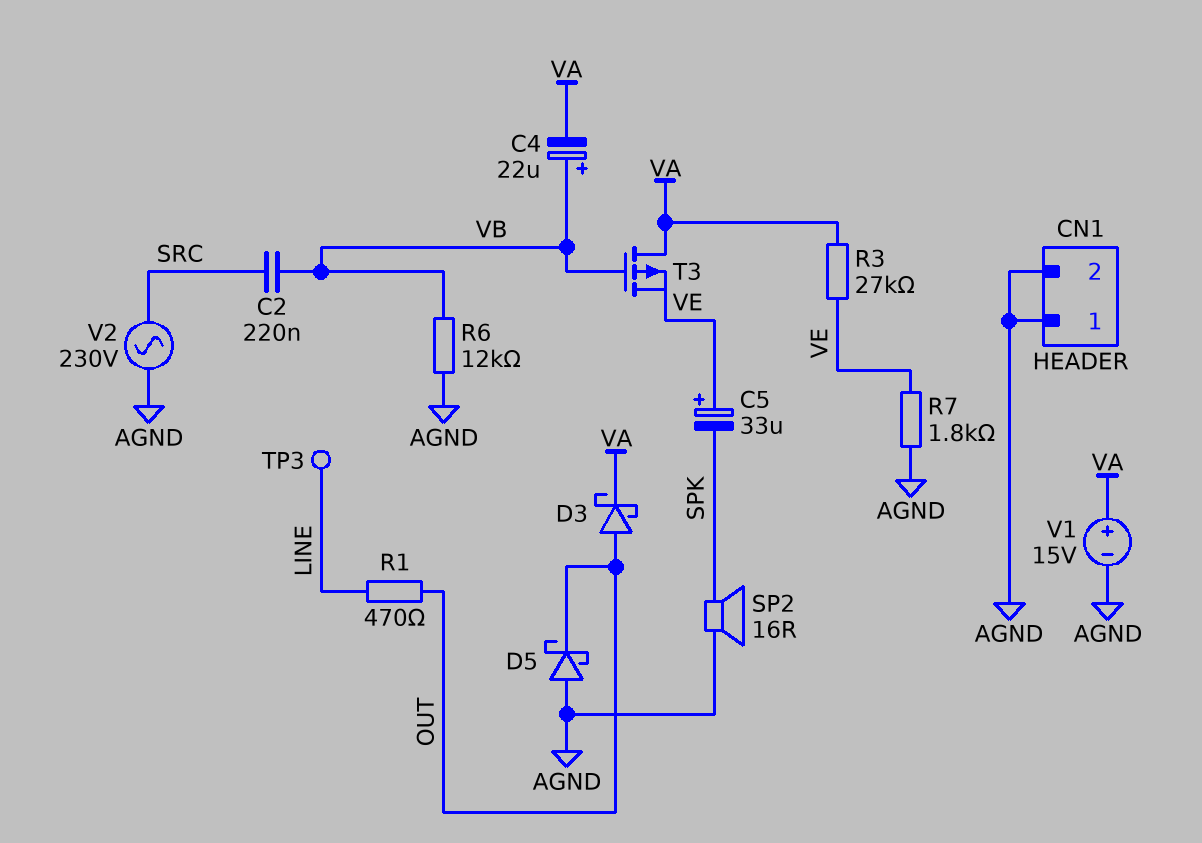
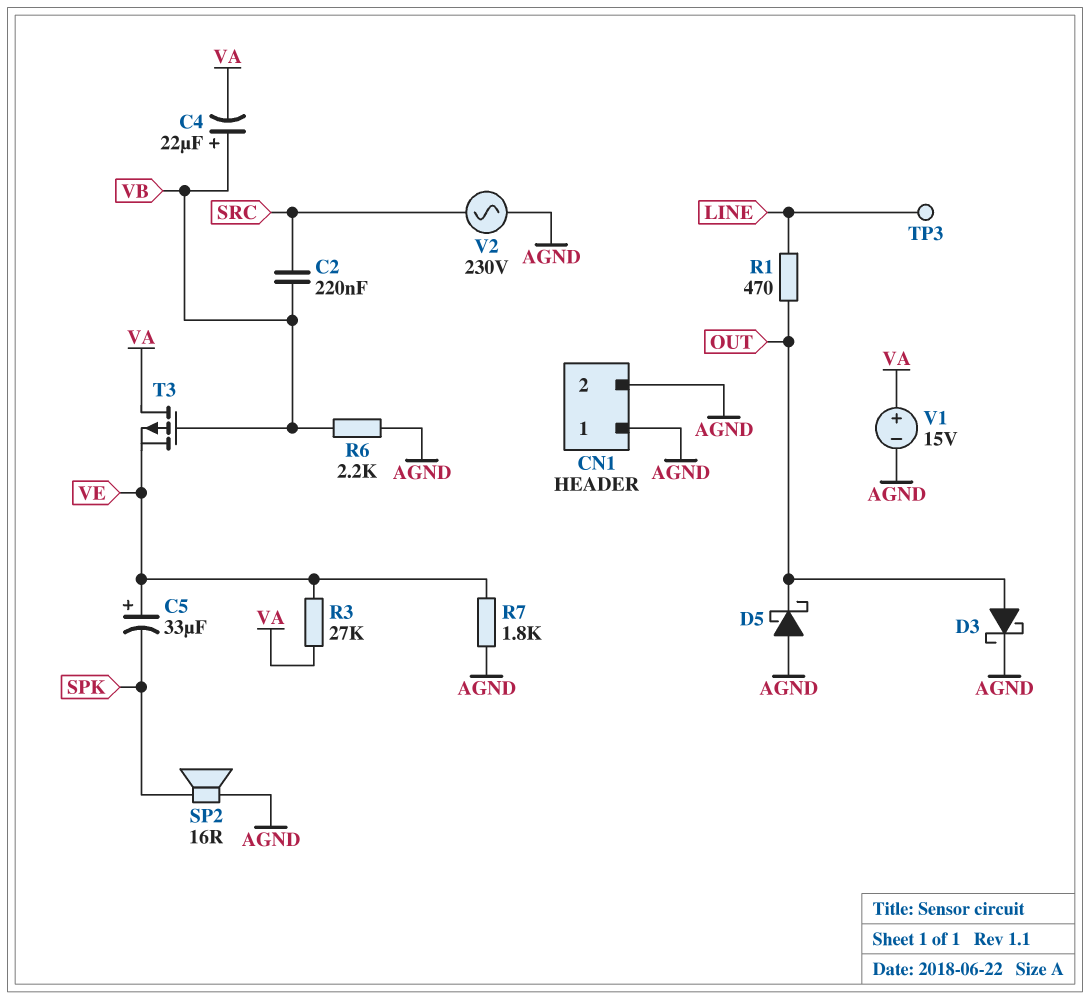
D3: schottky (A OUT, K VA) -> schottky (A OUT, K AGND)
R6: 12k (AGND, VB) -> 2.2k (AGND, VB)

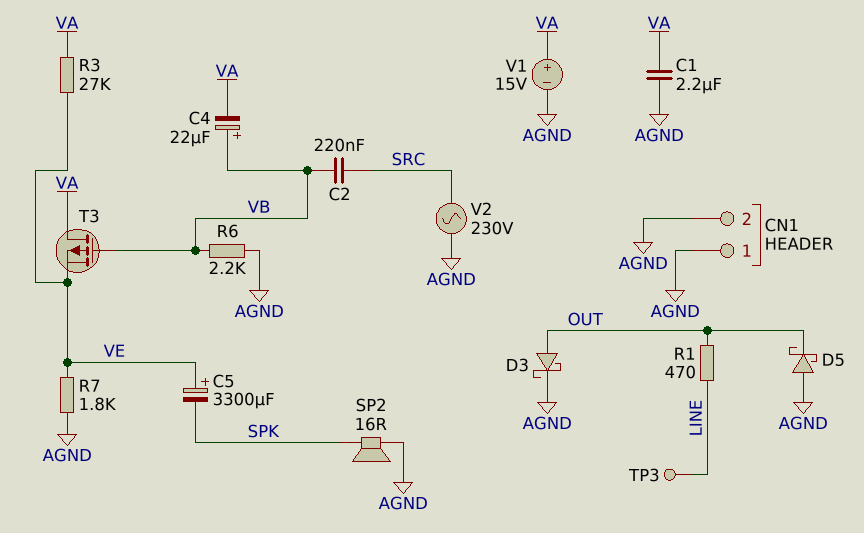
C1: none -> 2.2uF (AGND, VA)
C5: 33uF (plus VE, minus SPK) -> 3300uF (plus VE, minus SPK)

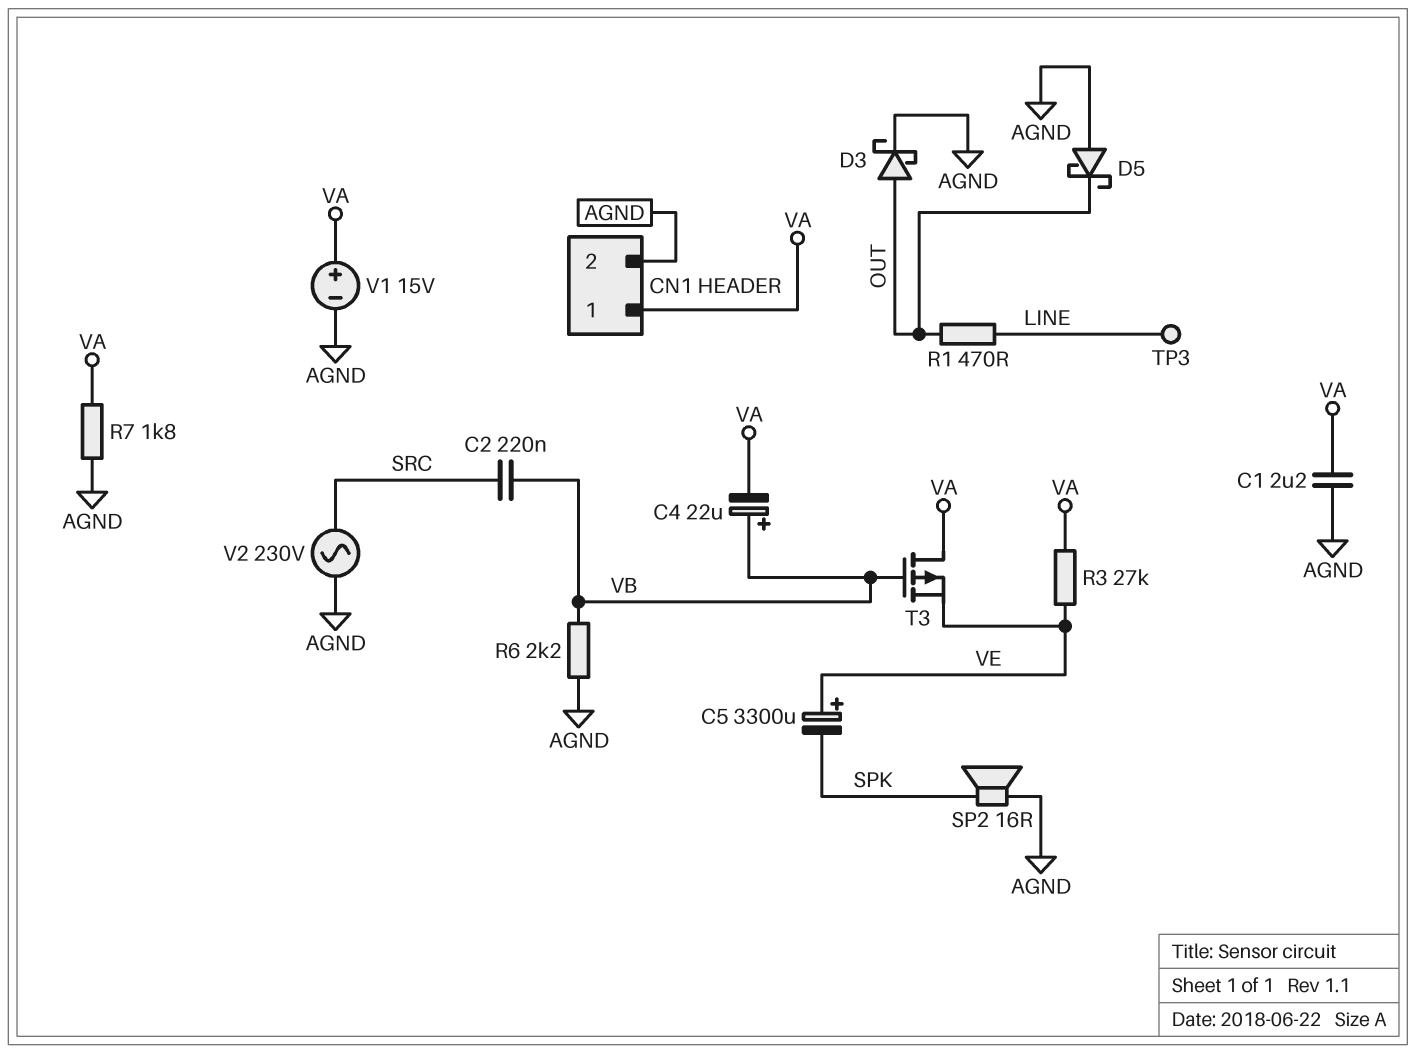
CN1 pin 1: AGND -> VA
R7: 1.8k (AGND, VE) -> 1.8k (AGND, VA)

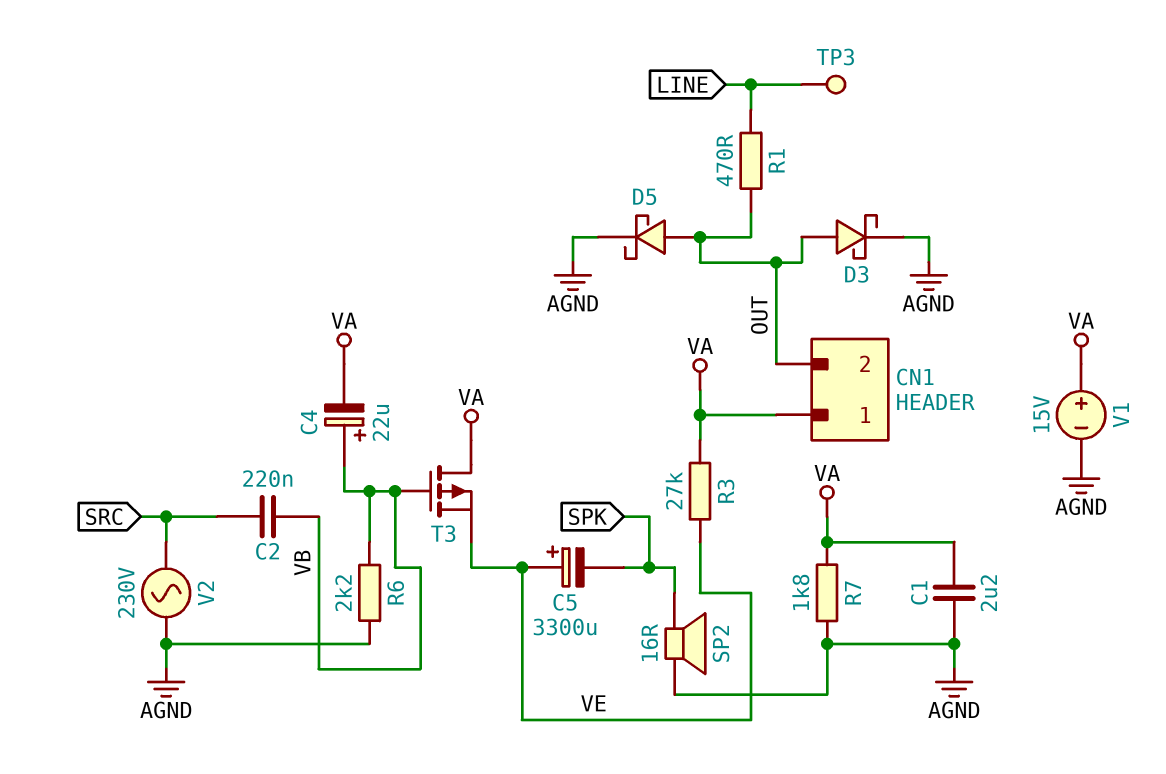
CN1 pin 2: AGND -> OUT
D5: schottky (A AGND, K OUT) -> schottky (A OUT, K AGND)

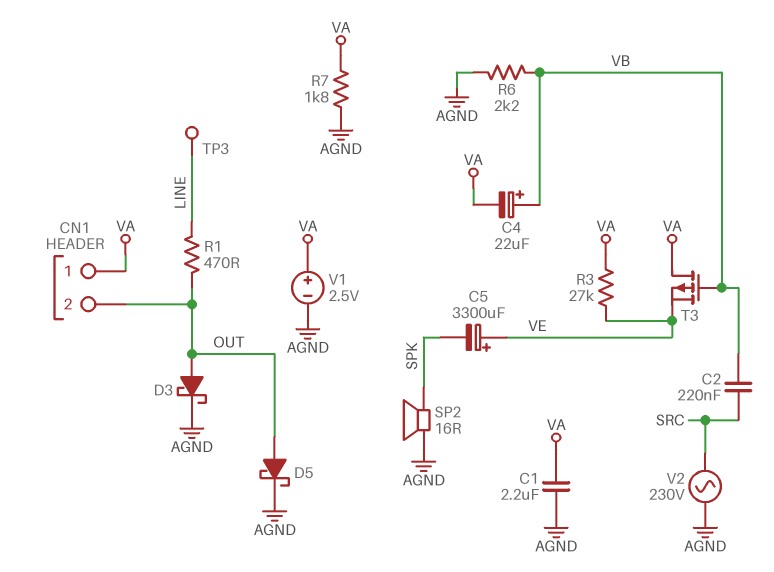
V1: 15V (plus VA, minus AGND) -> 2.5V (plus VA, minus AGND)

